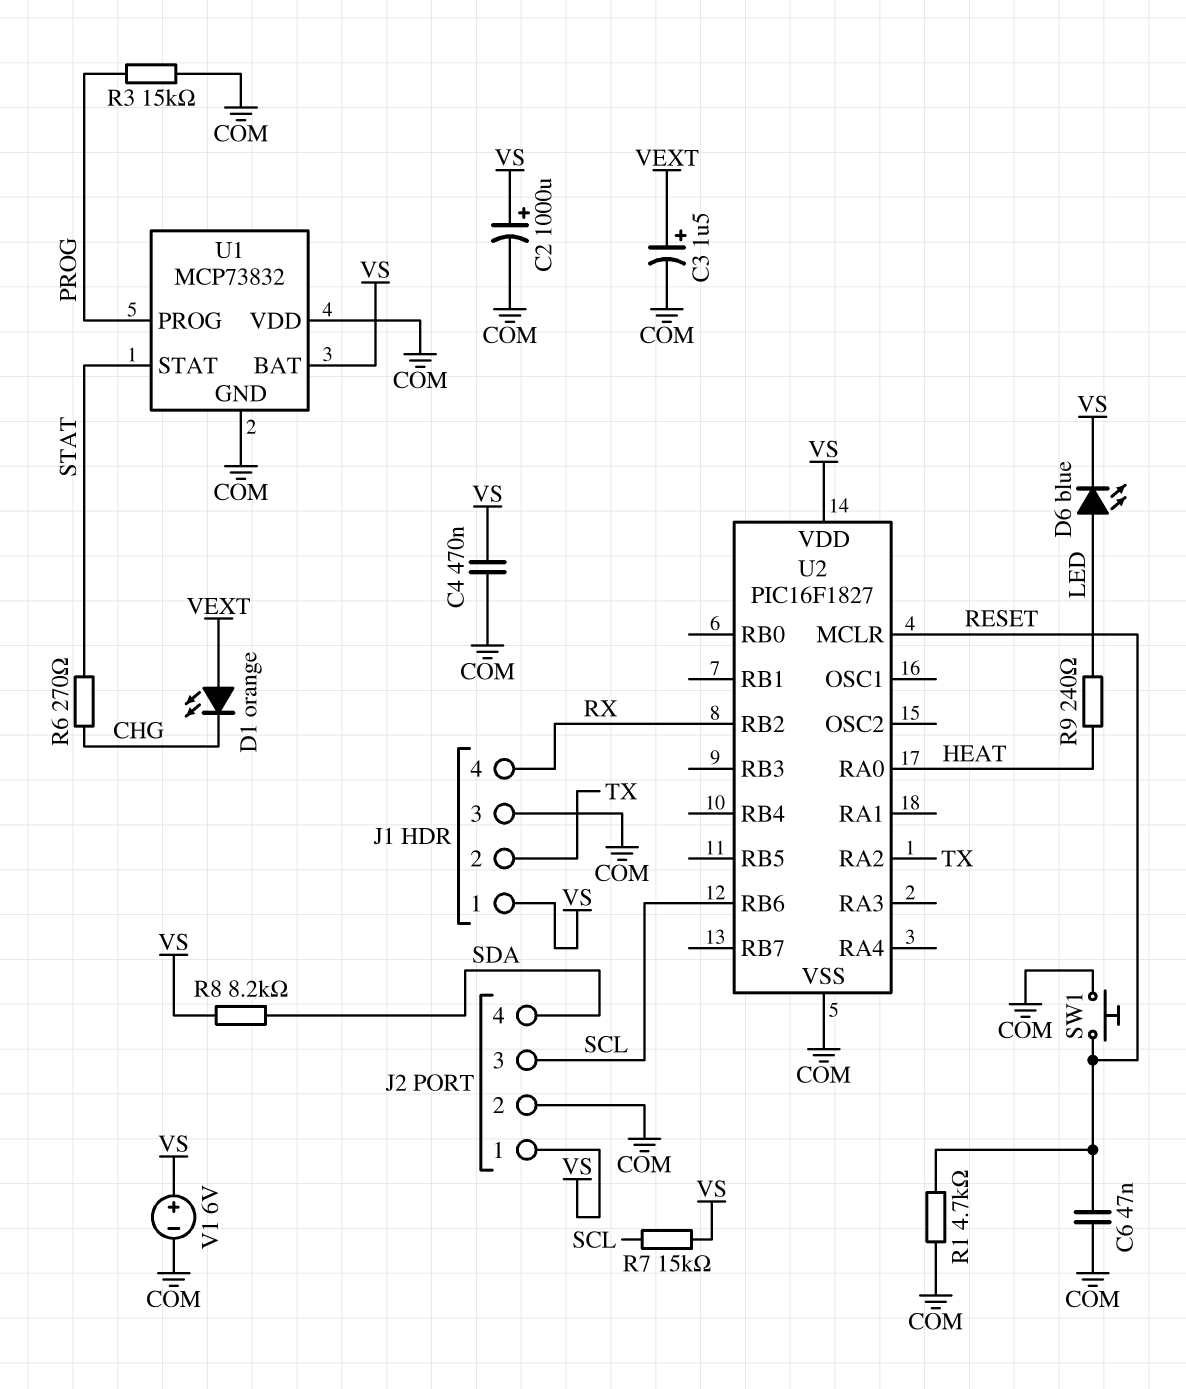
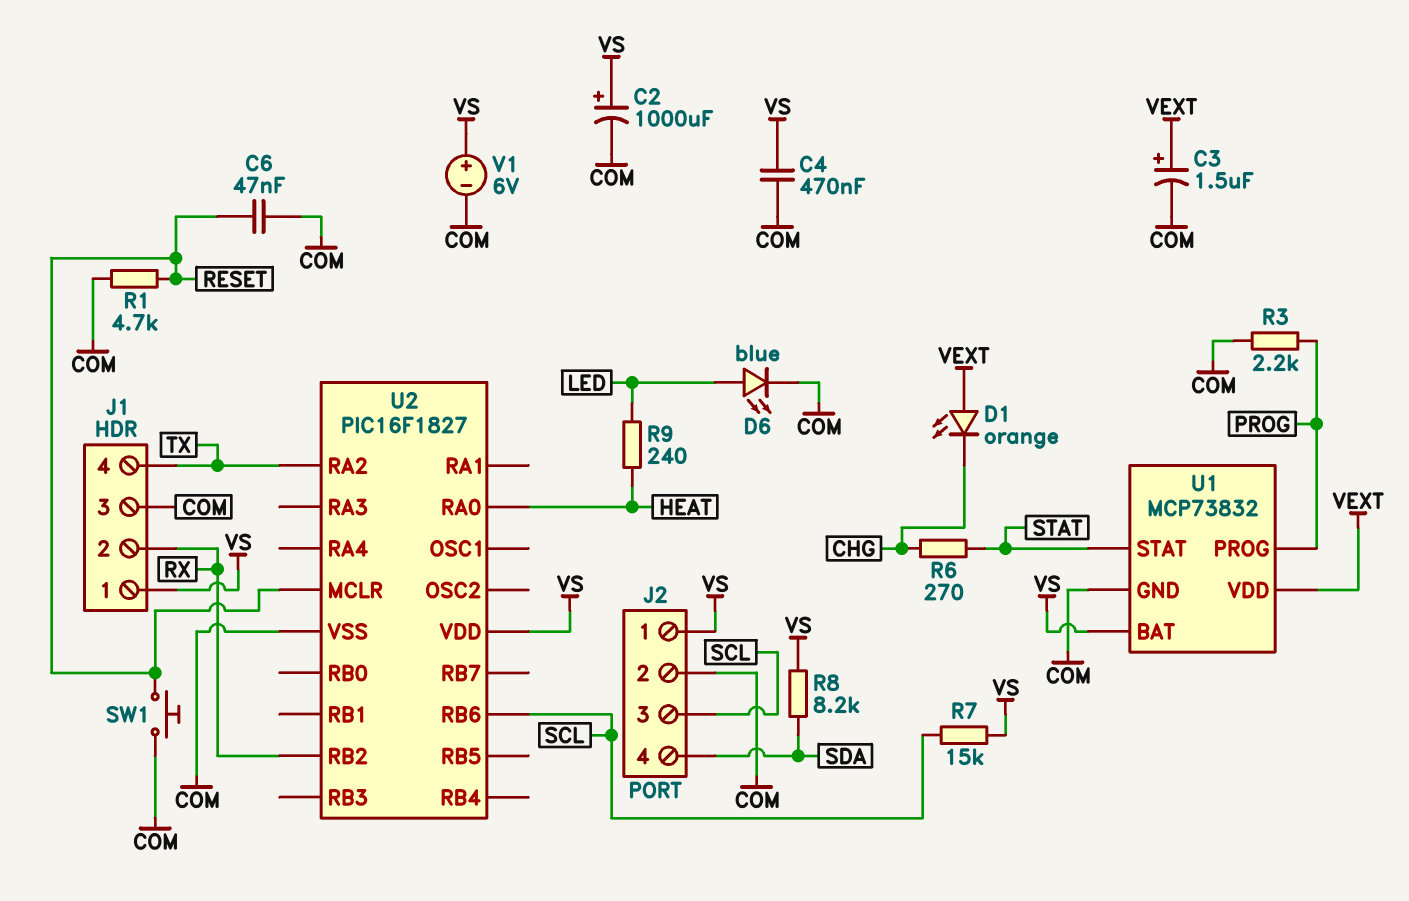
D6: LED blue (A LED, K VS) -> LED blue (A LED, K COM)
J1 pin 2: TX -> RX
J1 pin 4: RX -> TX
R3: 15k (COM, PROG) -> 2.2k (COM, PROG)
U1 pin VDD: COM -> VEXT

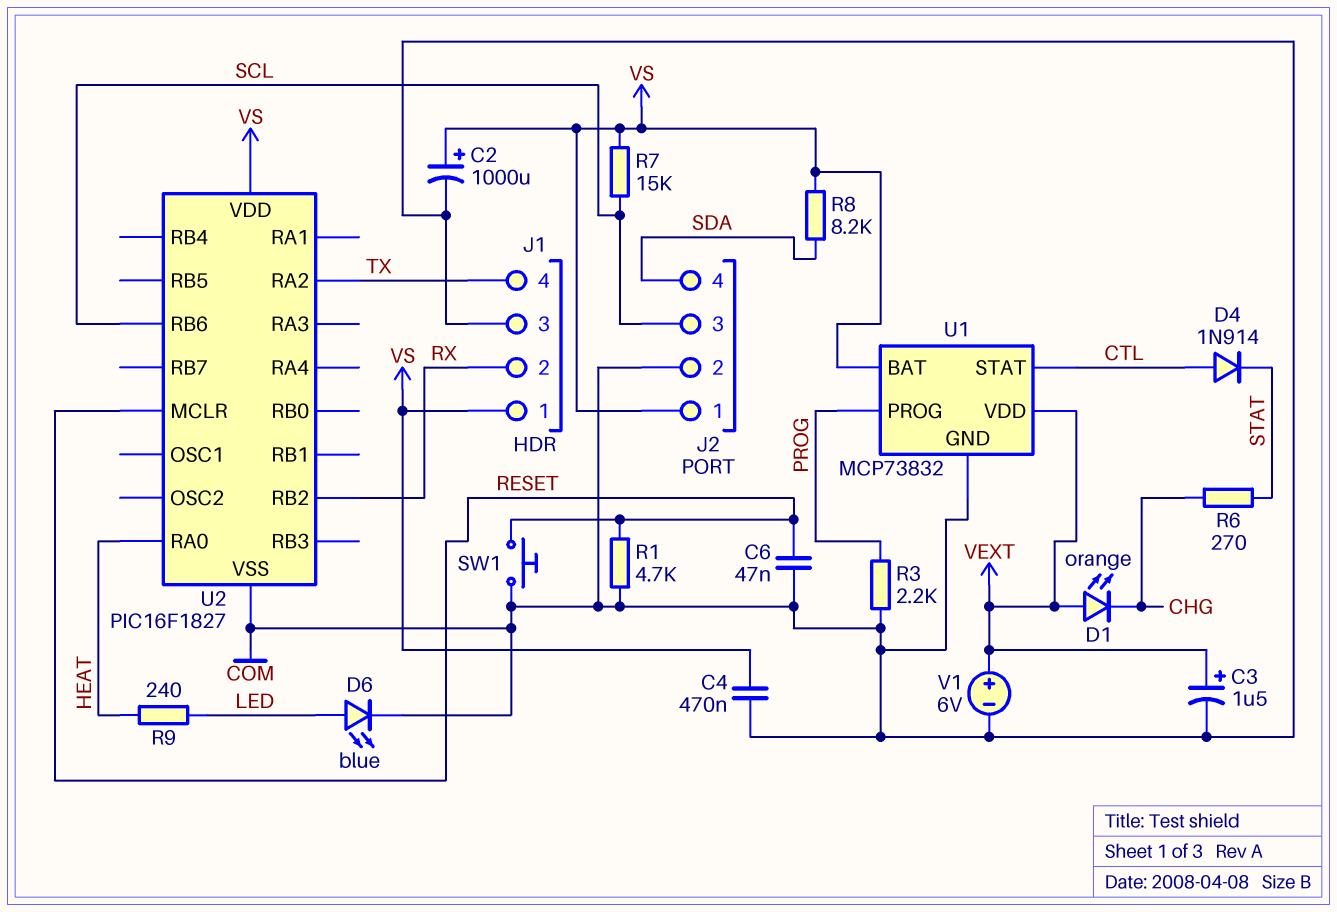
D4: none -> diode 1N914 (A CTL, K STAT)
U1 pin STAT: STAT -> CTL
V1: 6V (plus VS, minus COM) -> 6V (plus VEXT, minus COM)

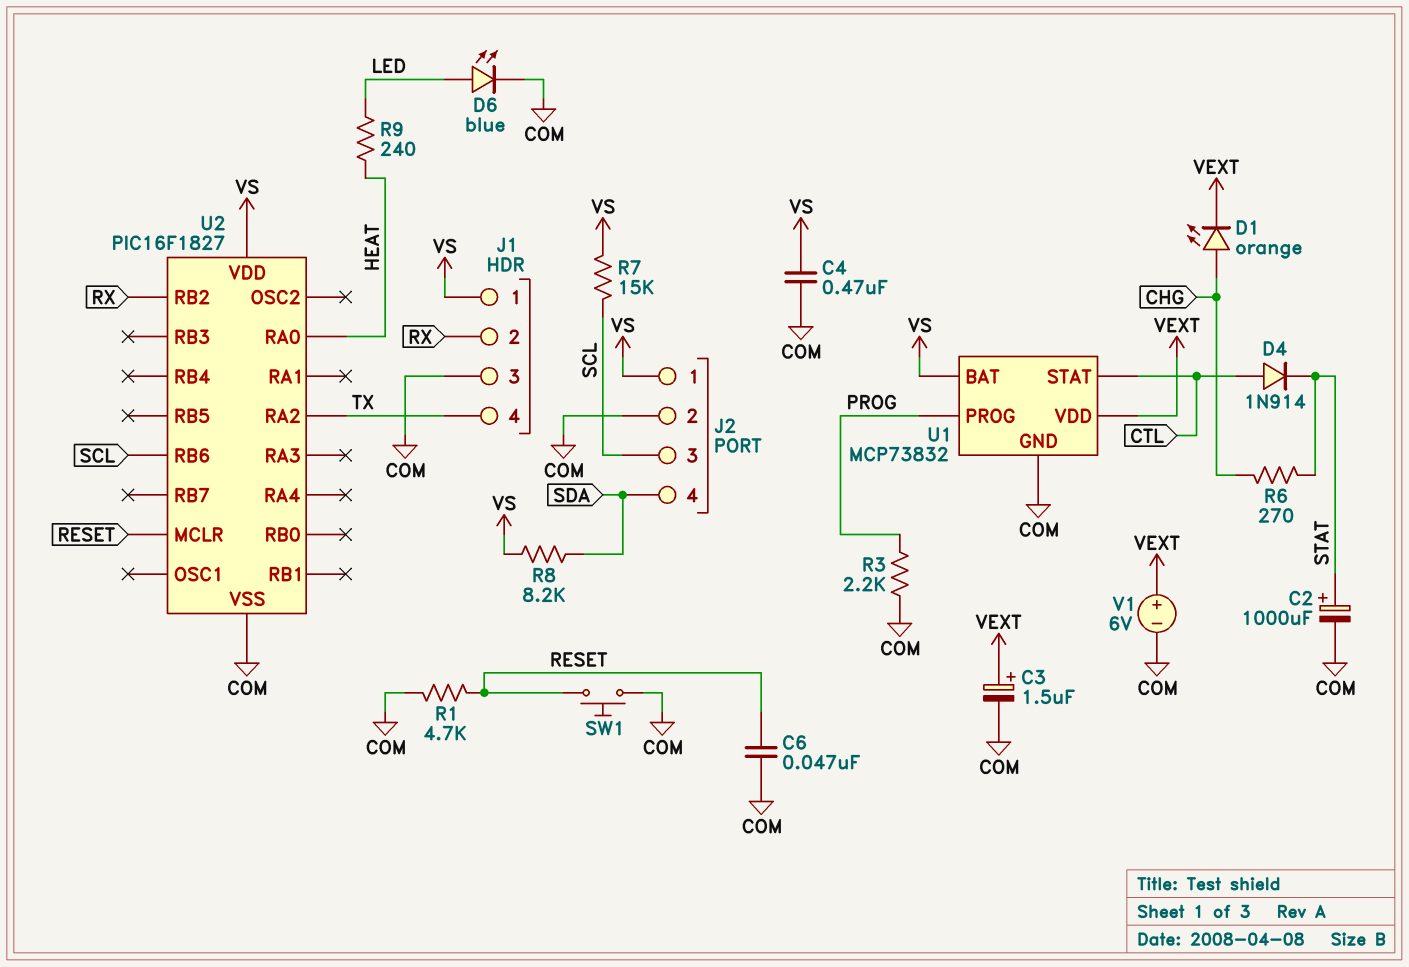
C2: 1000uF (plus VS, minus COM) -> 1000uF (plus STAT, minus COM)
D1: LED orange (A VEXT, K CHG) -> LED orange (A CHG, K VEXT)

